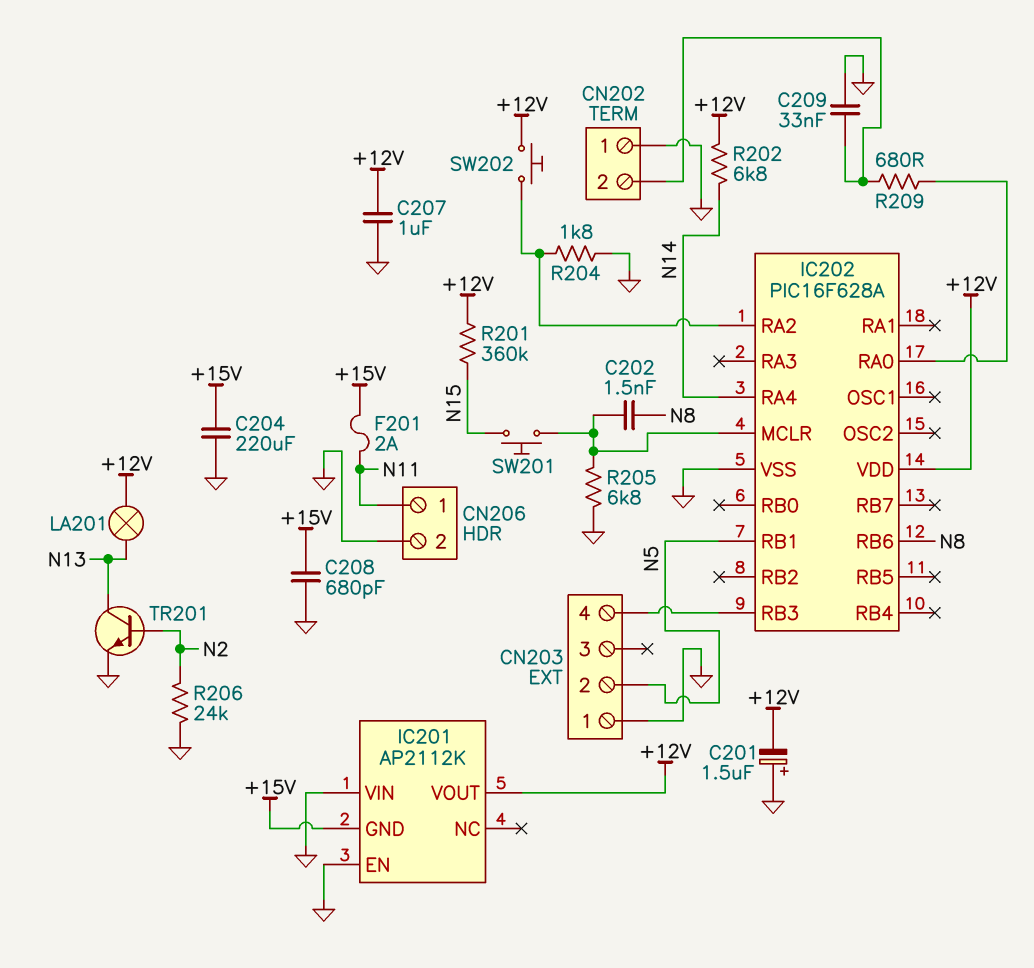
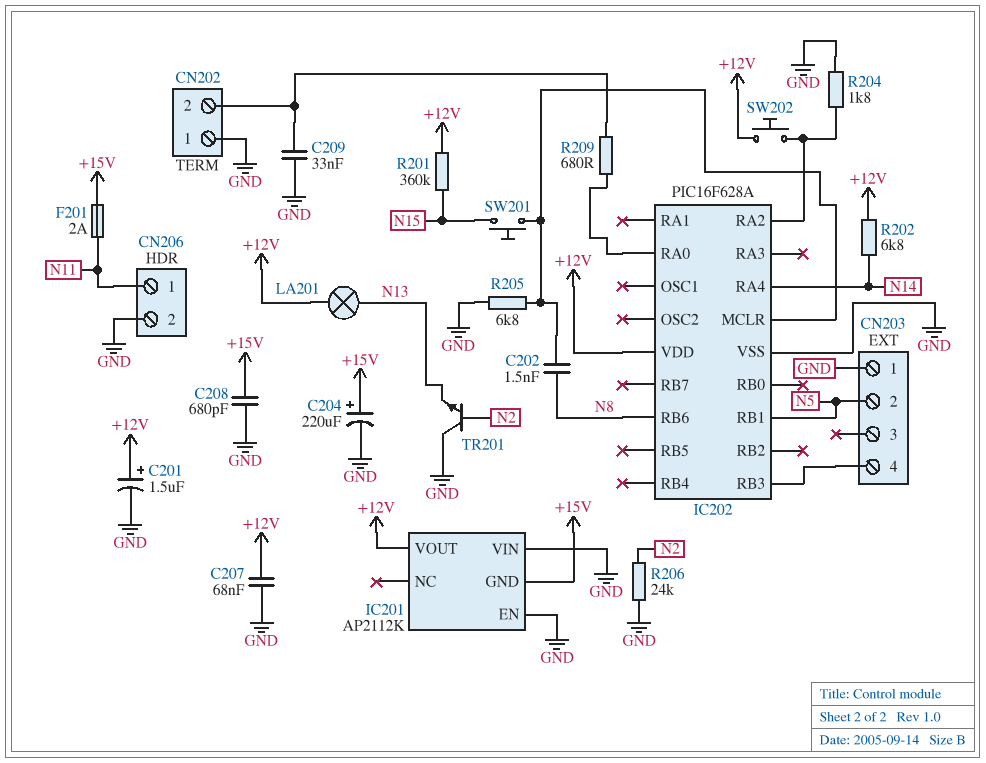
C201: 1.5uF (plus GND, minus +12V) -> 1.5uF (plus +12V, minus GND)
C204: 220uF (+15V, GND) -> 220uF (plus +15V, minus GND)
C207: 1uF (+12V, GND) -> 68nF (+12V, GND)
TR201: NPN (B N2, C N13, E GND) -> NPN (B N2, C GND, E N13)

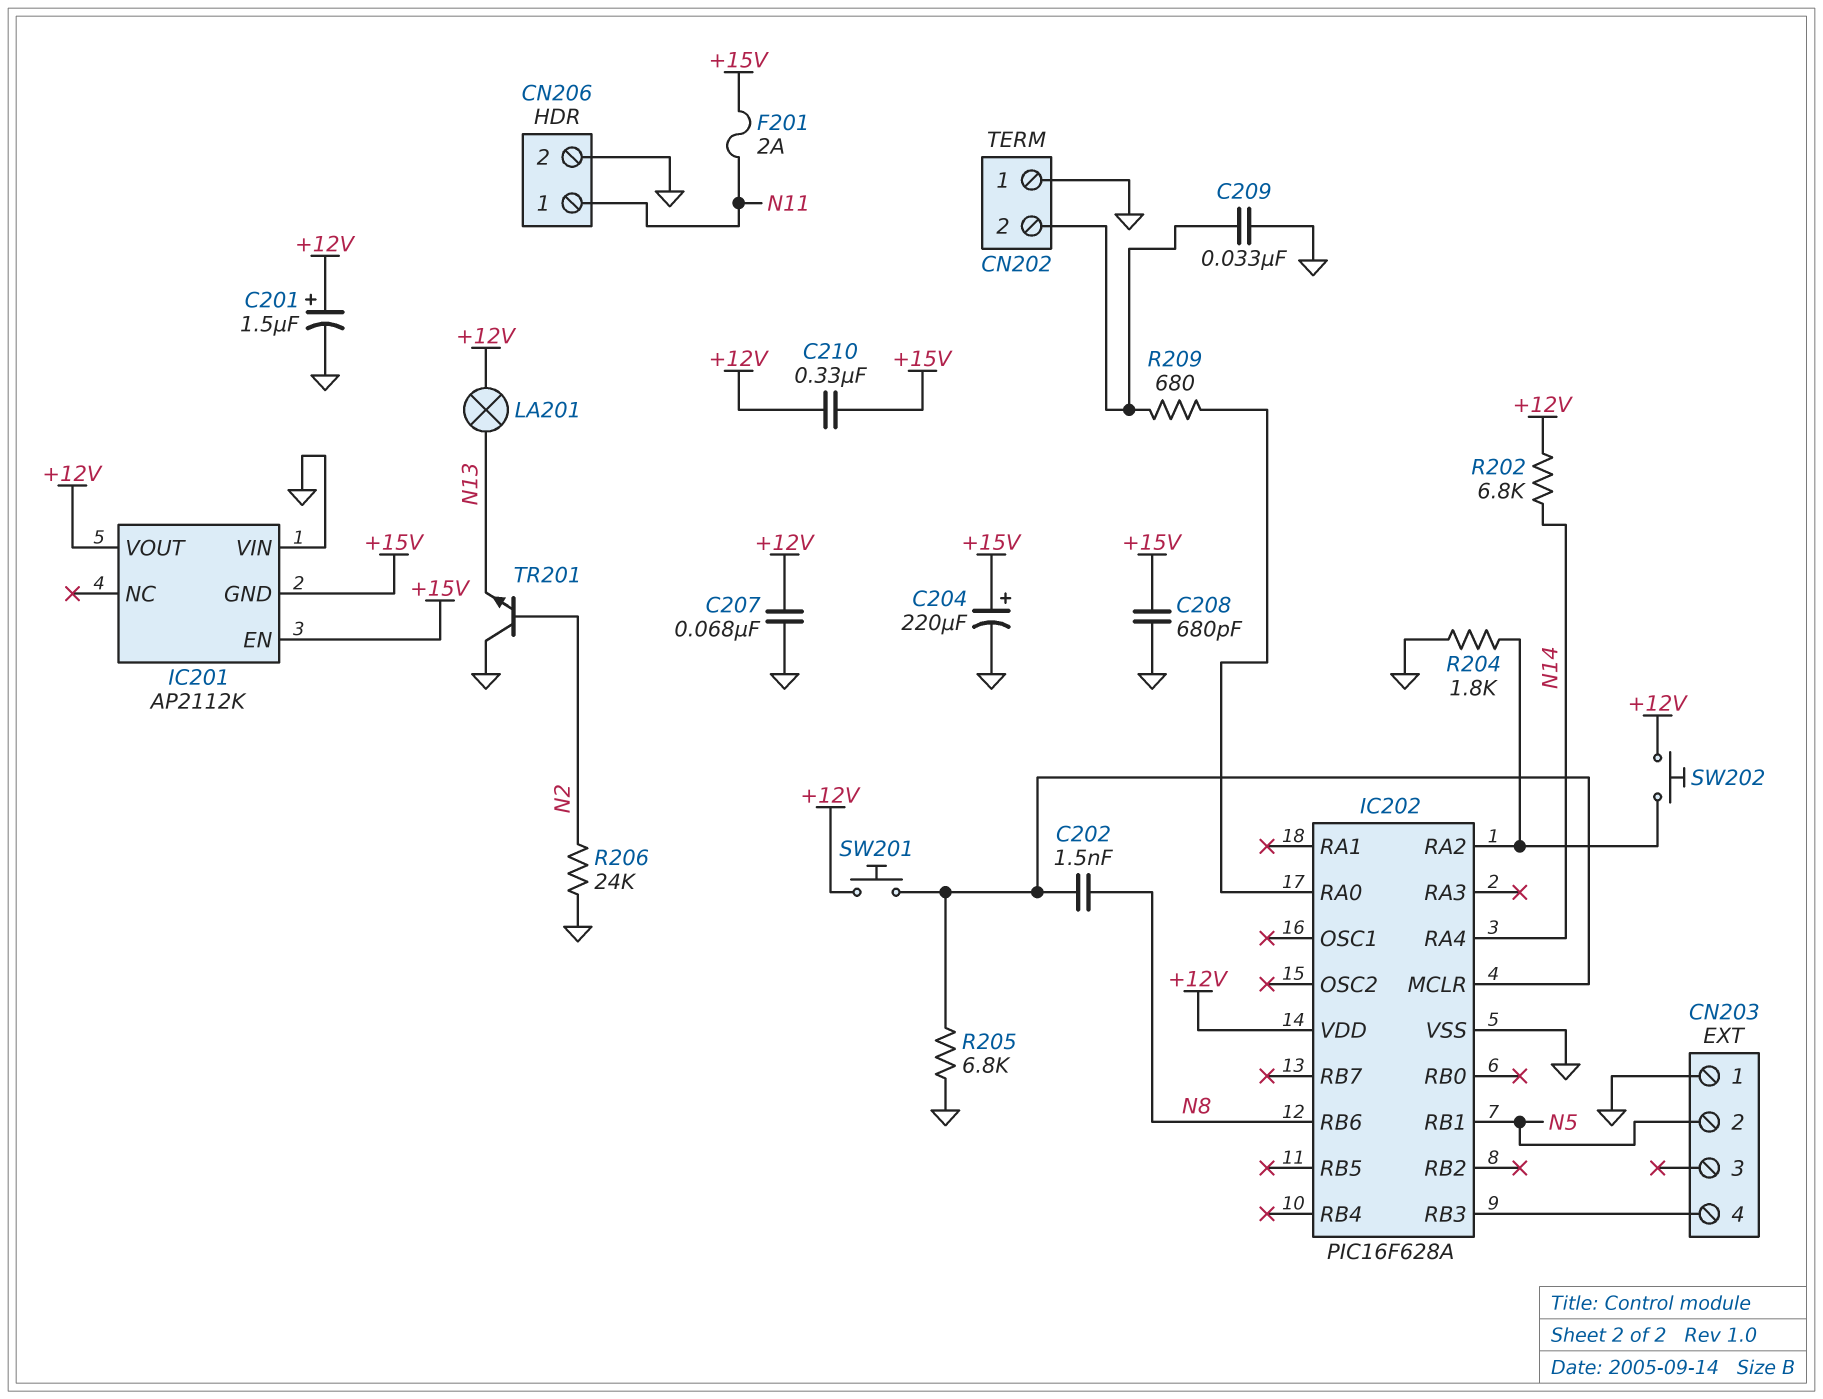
C210: none -> 330nF (+12V, +15V)
IC201 pin EN: GND -> +15V
R201: 360k (+12V, N15) -> none
SW201: button (IC202/MCLR, N15) -> button (+12V, IC202/MCLR)

